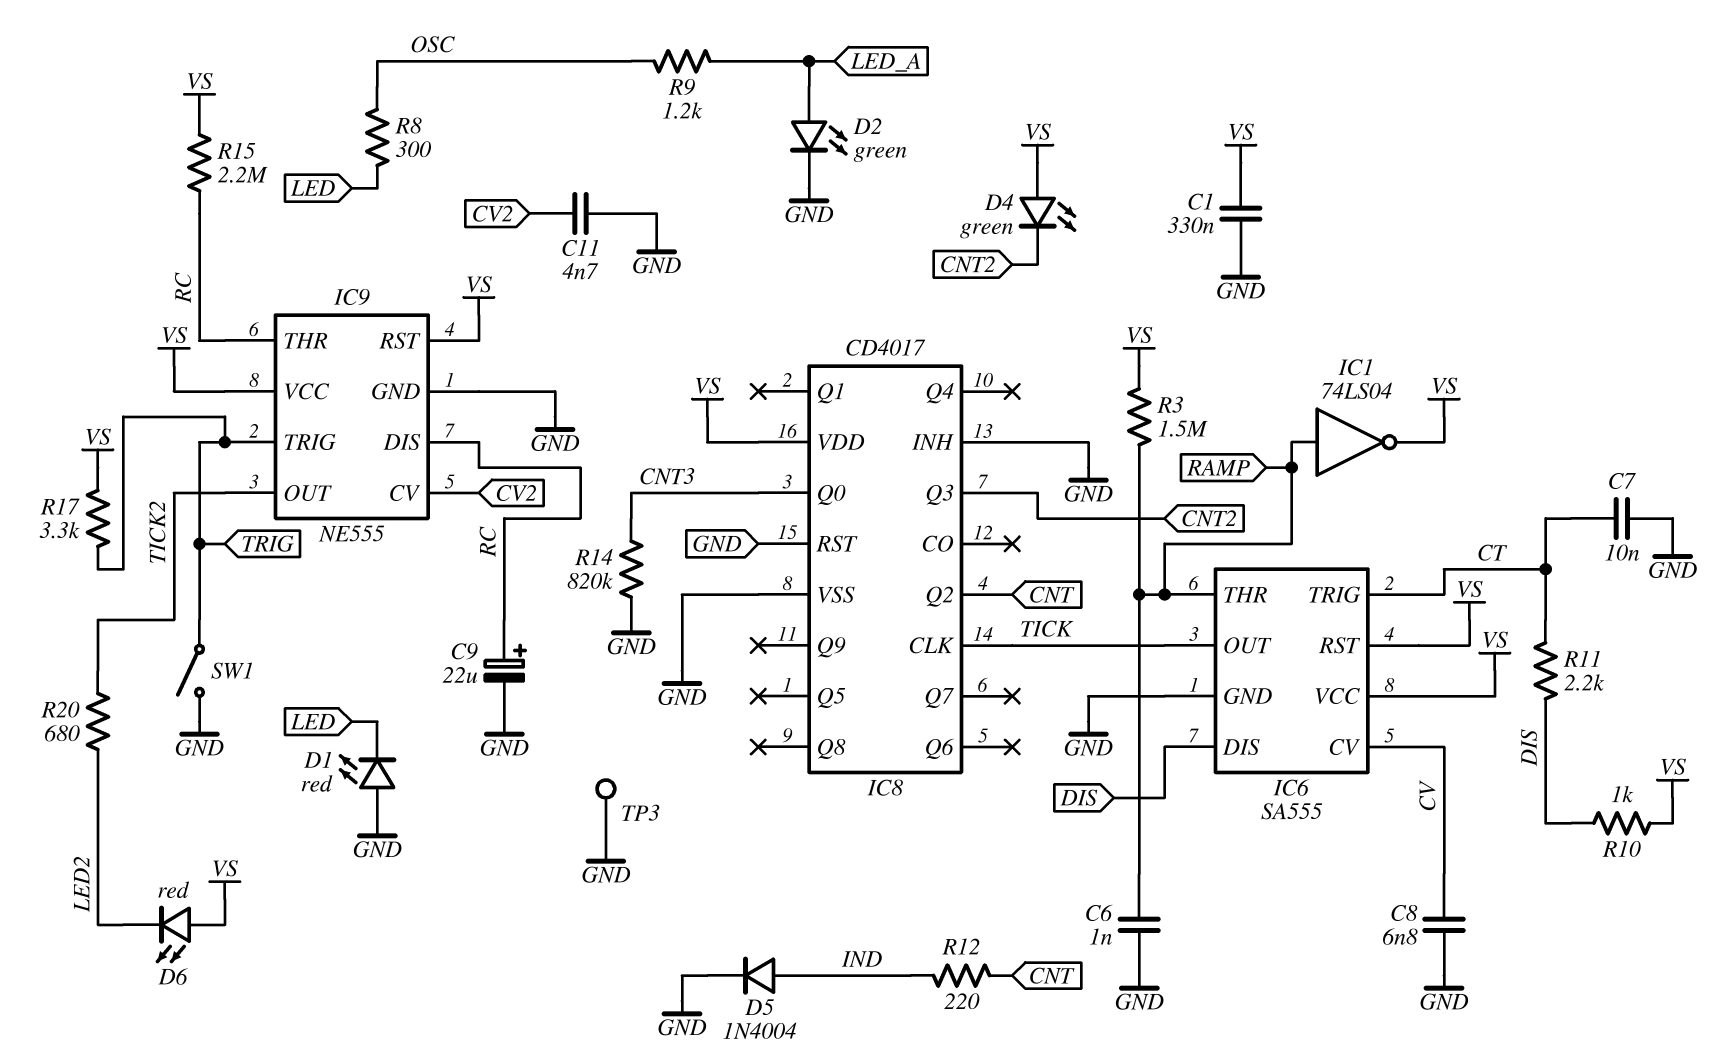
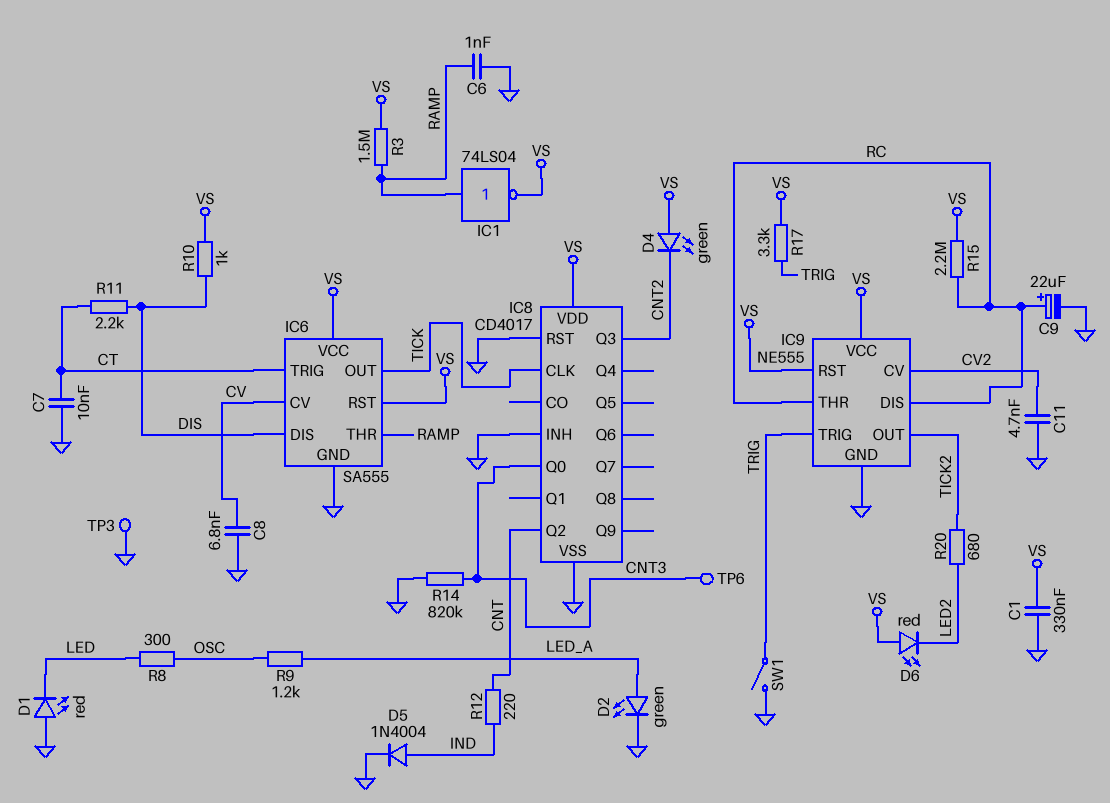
TP6: none -> test point (CNT3)

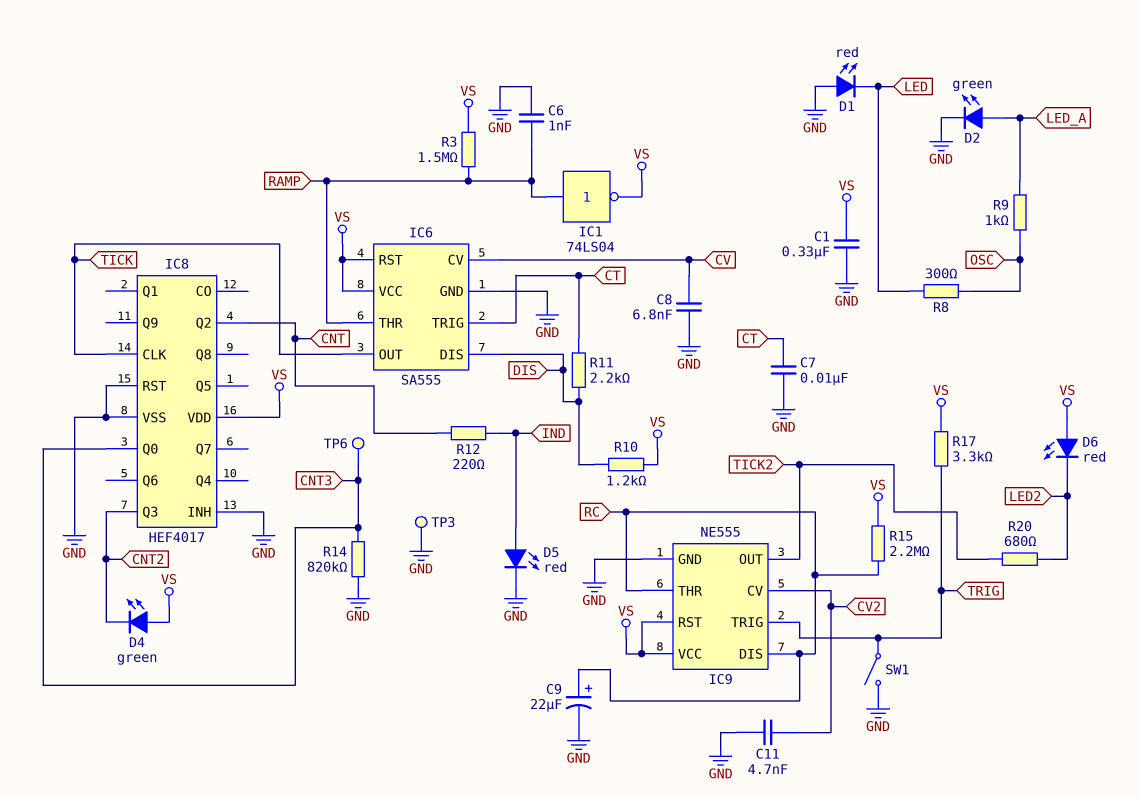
D5: diode 1N4004 (A IND, K GND) -> LED red (A IND, K GND)
IC8: CD4017 -> HEF4017
R9: 1.2k (LED_A, OSC) -> 1k (LED_A, OSC)
R10: 1k (DIS, VS) -> 1.2k (DIS, VS)

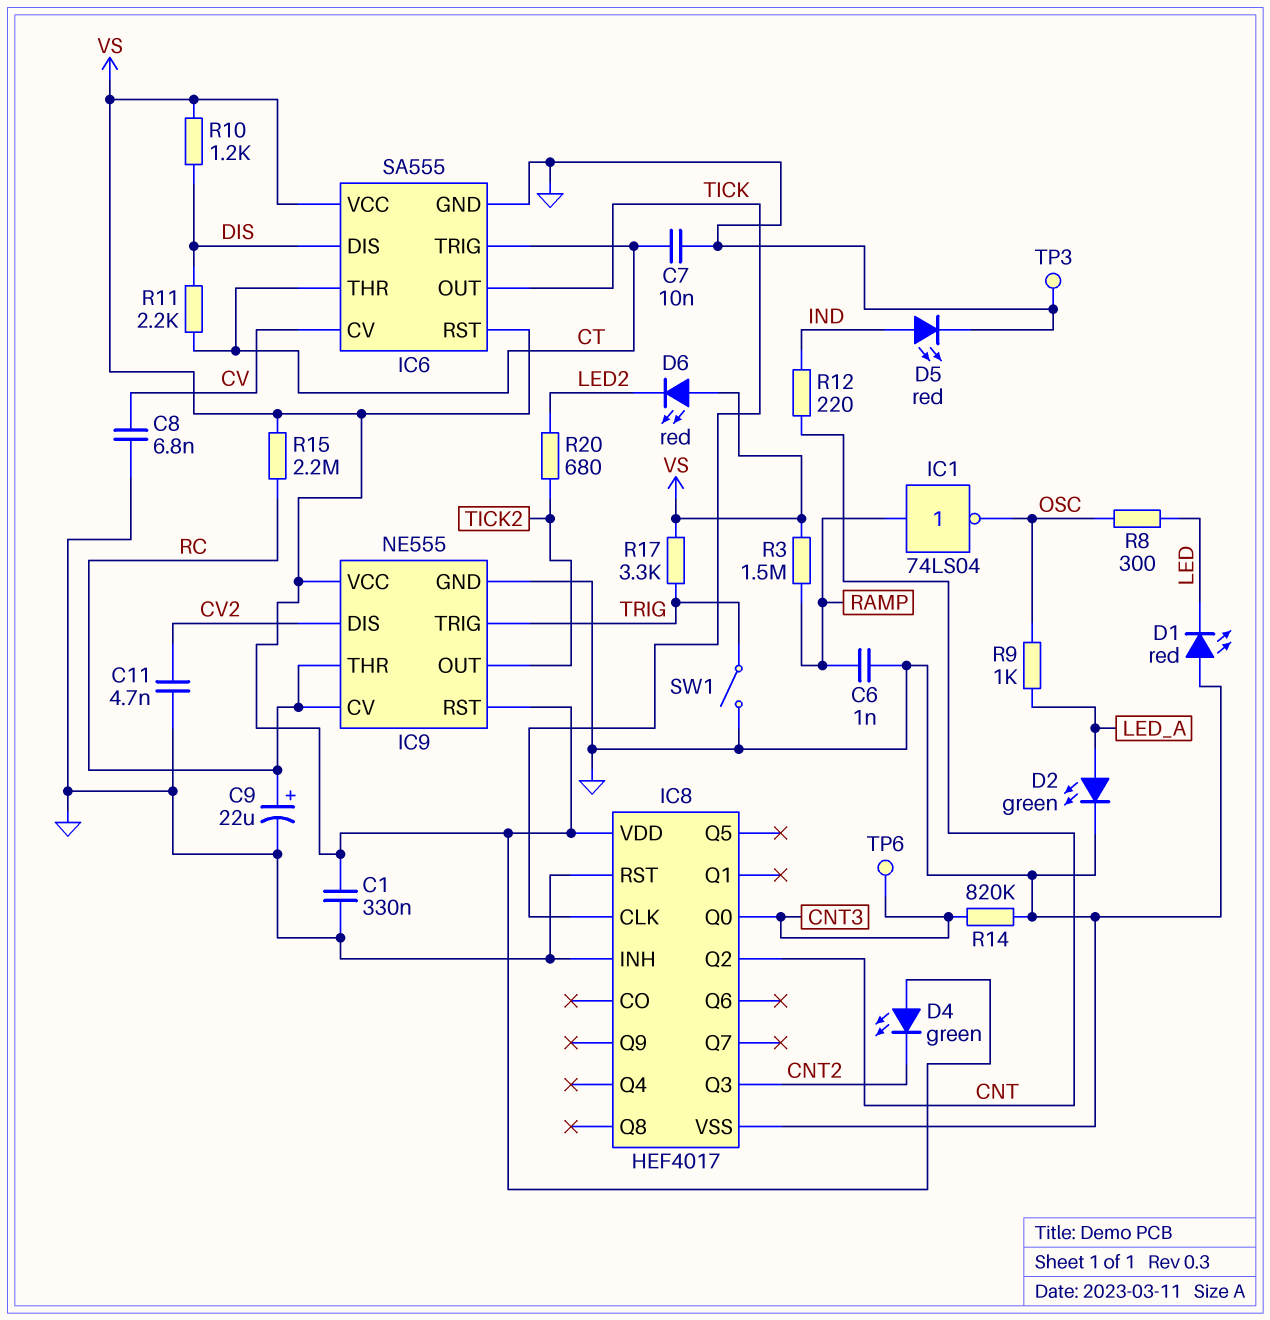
IC1: NOT 74LS04 (in RAMP, out VS) -> NOT 74LS04 (in RAMP, out OSC)
IC6 pin THR: RAMP -> CT
IC9 pin CV: CV2 -> RC
IC9 pin DIS: RC -> CV2

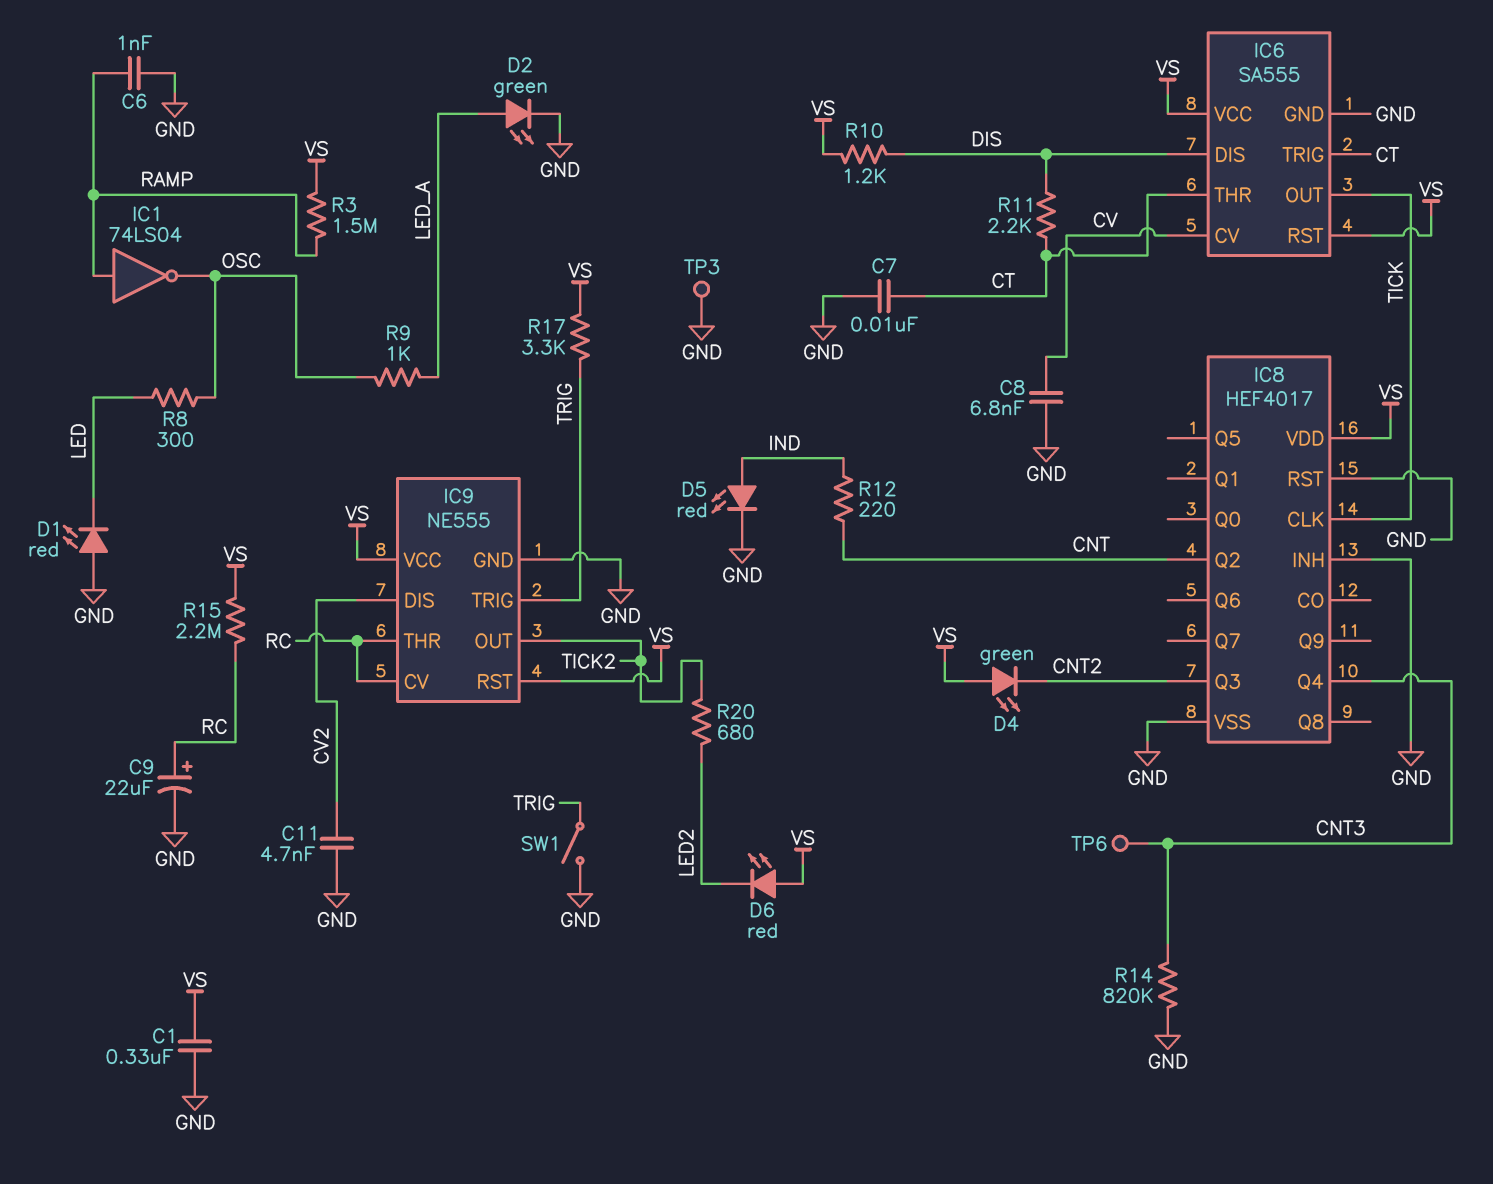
IC8 pin Q0: CNT3 -> none
IC8 pin Q4: none -> CNT3

